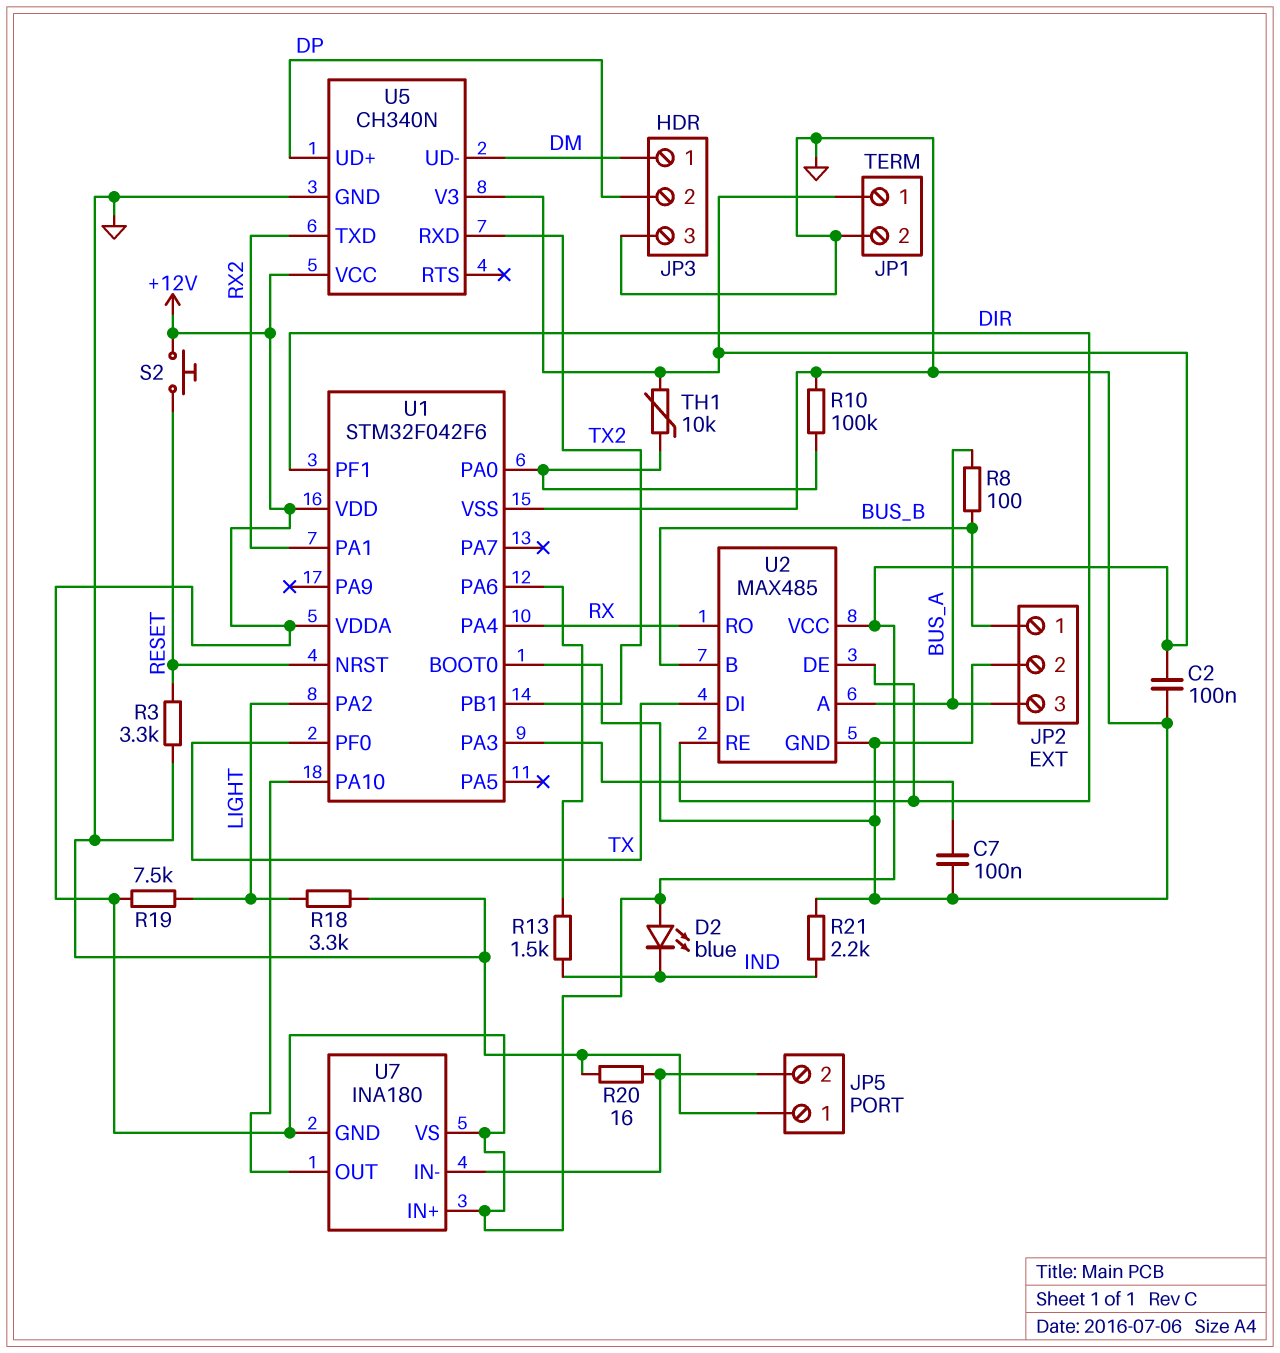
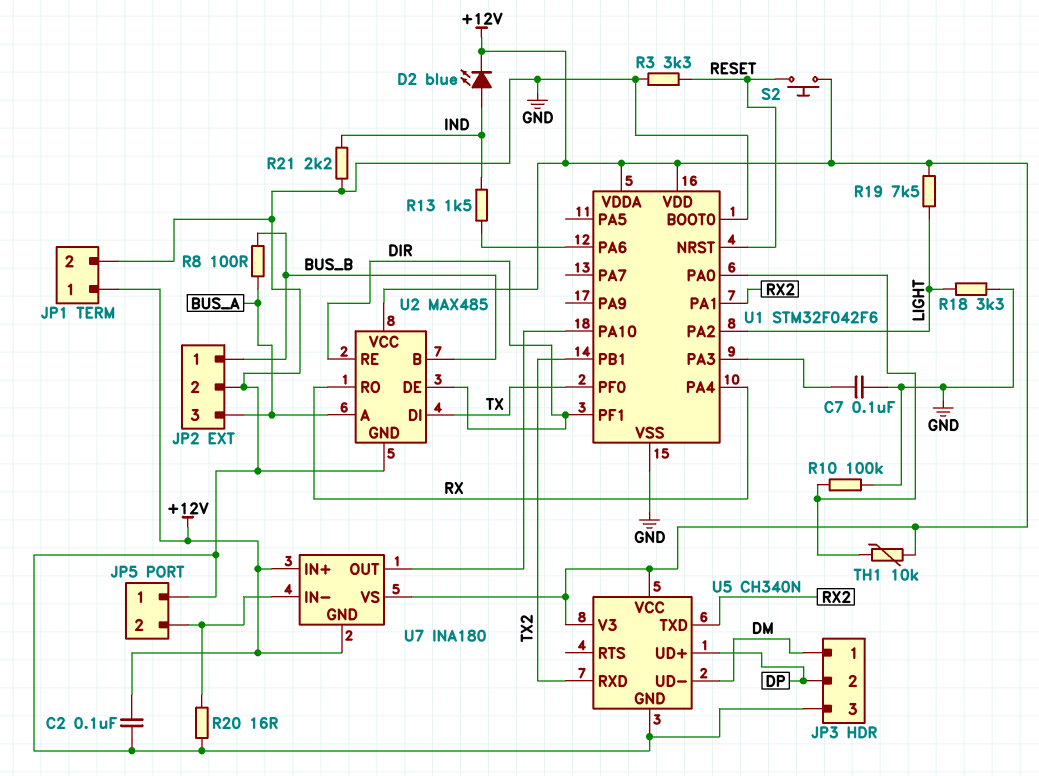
D2: LED blue (A +12V, K IND) -> LED blue (A IND, K +12V)

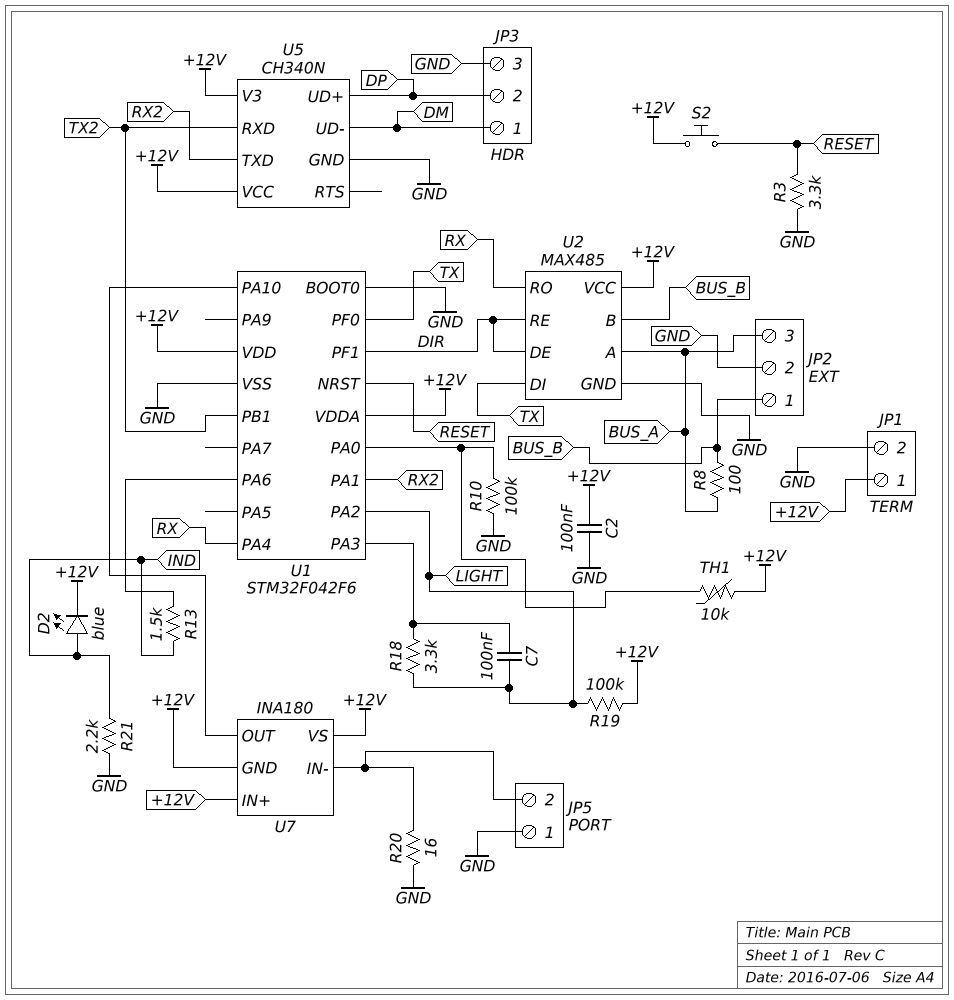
C7: 100nF (GND, U1/PA3) -> 100nF (LIGHT, U1/PA3)
R18: 3.3k (GND, LIGHT) -> 3.3k (LIGHT, U1/PA3)
R19: 7.5k (+12V, LIGHT) -> 100k (+12V, LIGHT)

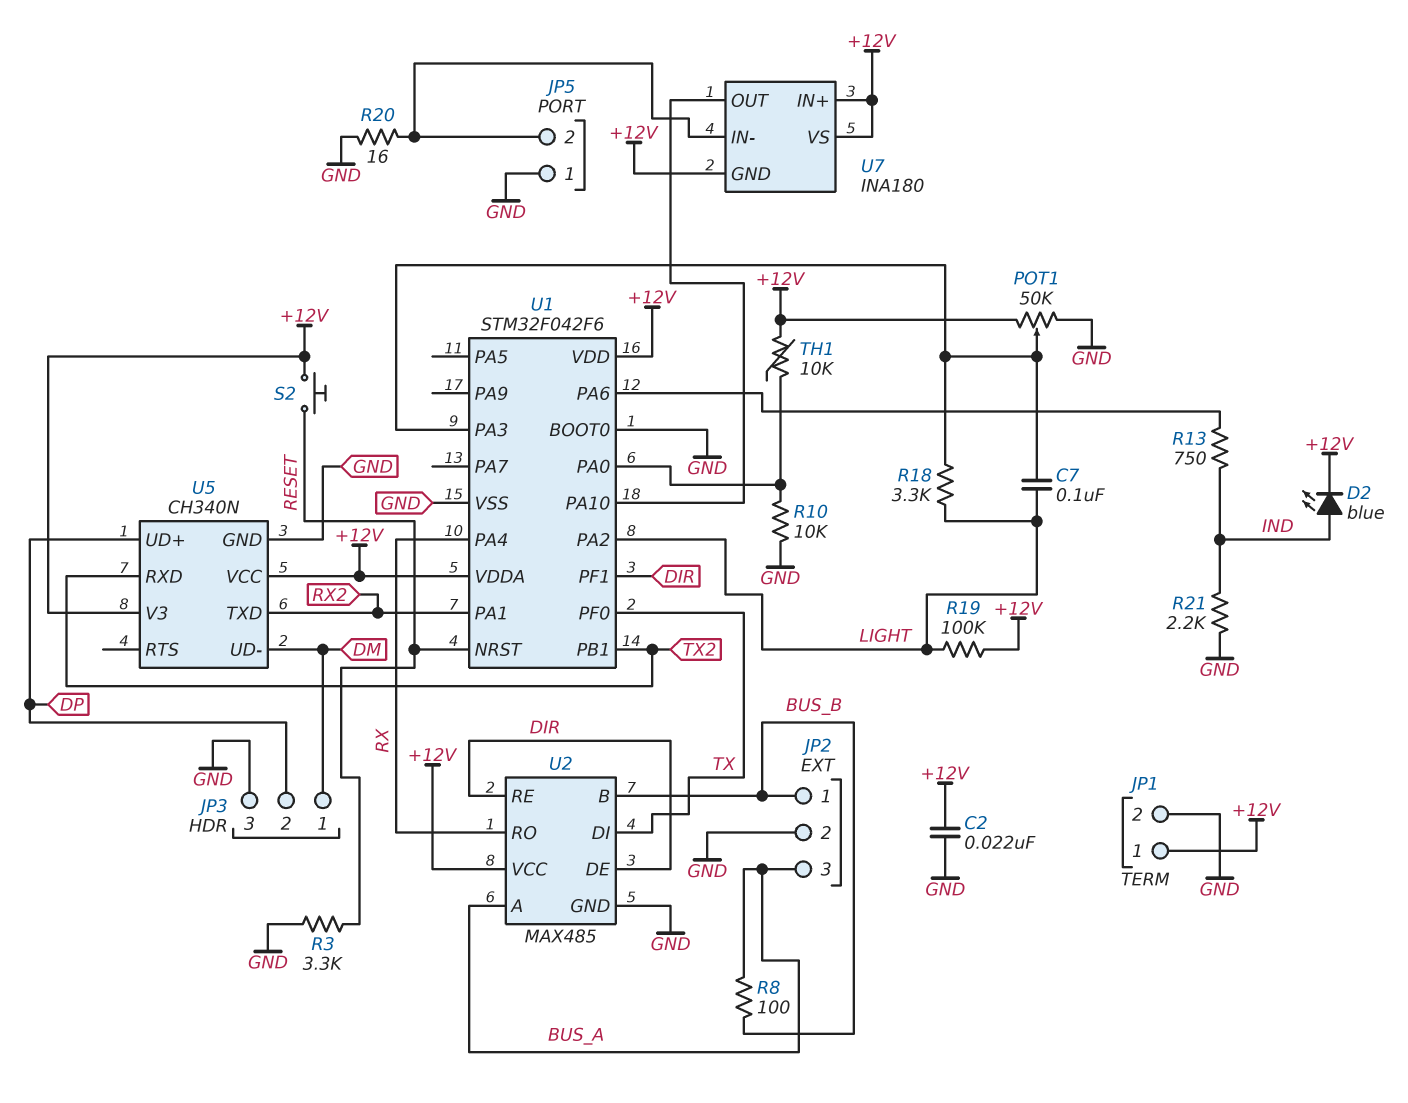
C2: 100nF (+12V, GND) -> 22nF (+12V, GND)
POT1: none -> 50k (+12V, GND, wiper U1/PA3)
R10: 100k (GND, U1/PA0) -> 10k (GND, U1/PA0)
R13: 1.5k (IND, U1/PA6) -> 750 (IND, U1/PA6)

